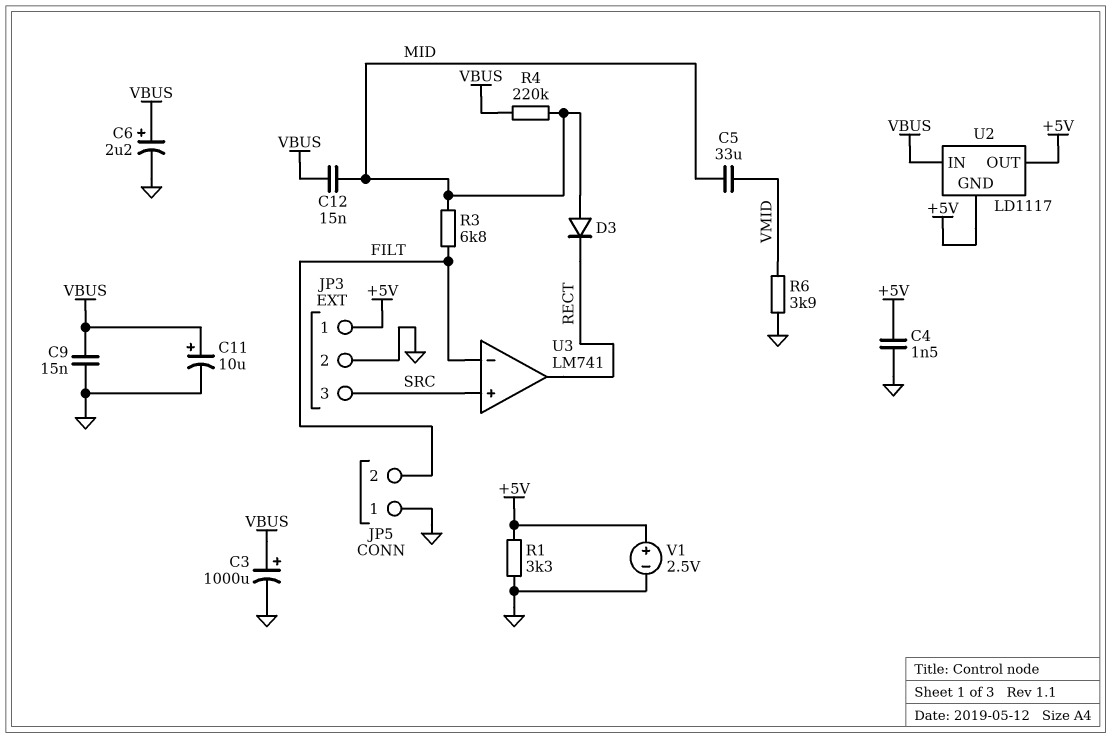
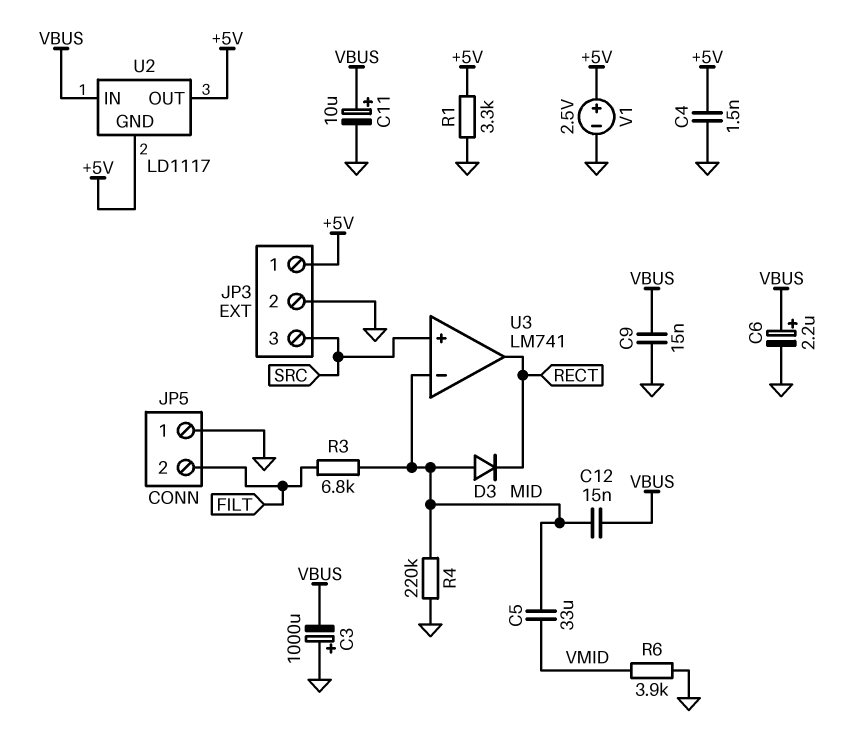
C3: 1000uF (plus VBUS, minus GND) -> 1000uF (plus GND, minus VBUS)
R4: 220k (MID, VBUS) -> 220k (GND, MID)
U3 pin in-: FILT -> MID

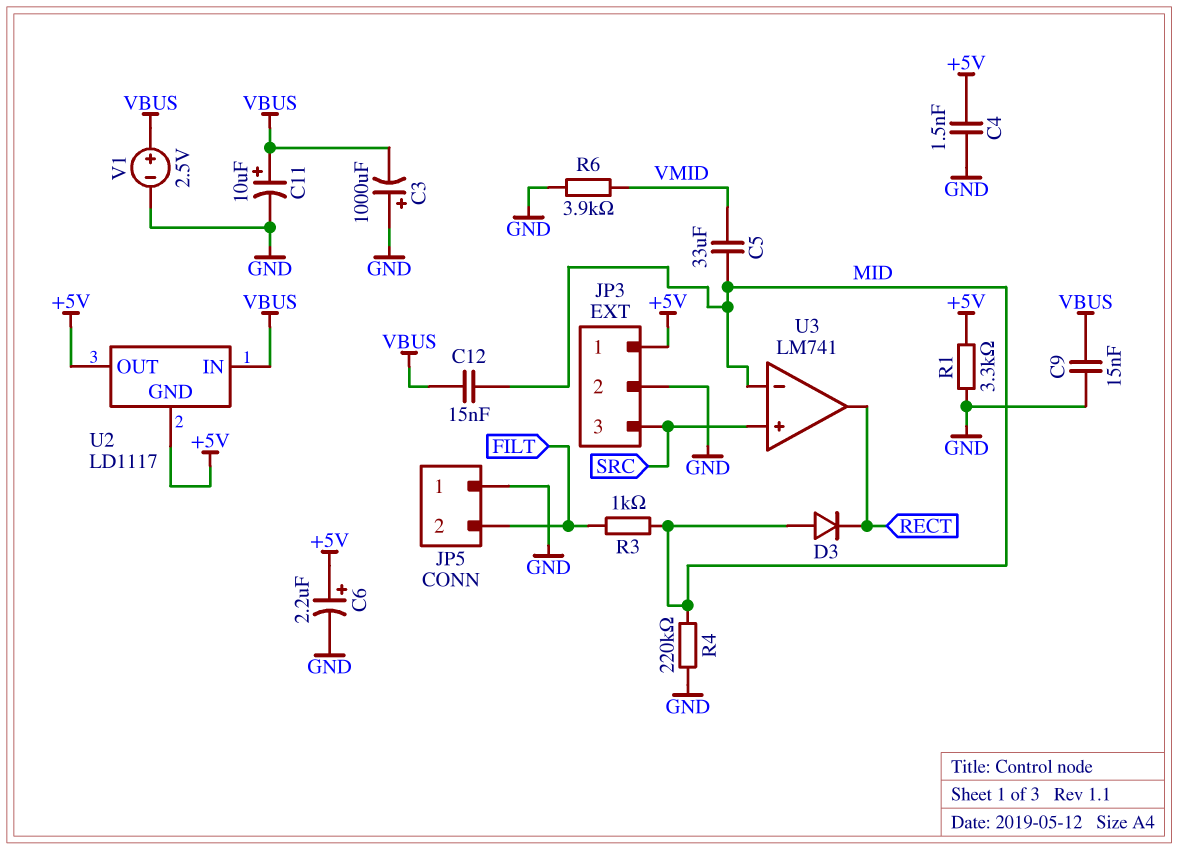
C6: 2.2uF (plus VBUS, minus GND) -> 2.2uF (plus +5V, minus GND)
R3: 6.8k (FILT, MID) -> 1k (FILT, MID)
V1: 2.5V (plus +5V, minus GND) -> 2.5V (plus VBUS, minus GND)

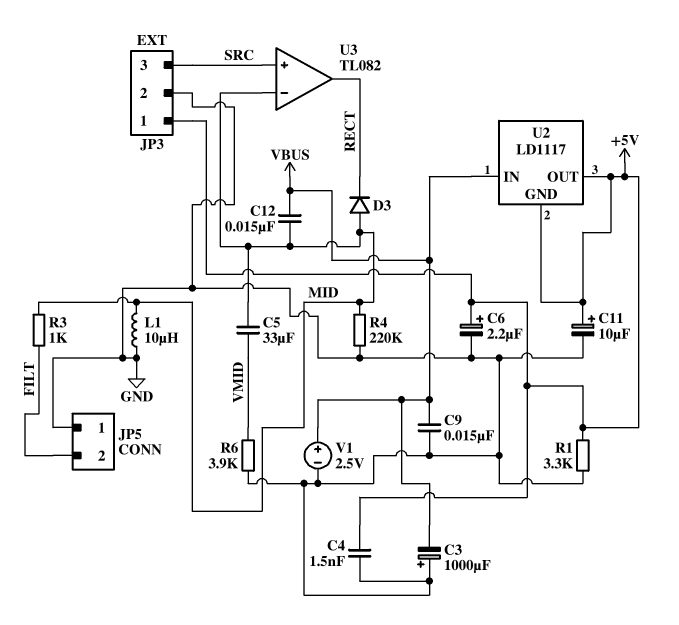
C11: 10uF (plus VBUS, minus GND) -> 10uF (plus +5V, minus GND)
L1: none -> 10uH (GND, MID)
U3: LM741 -> TL082

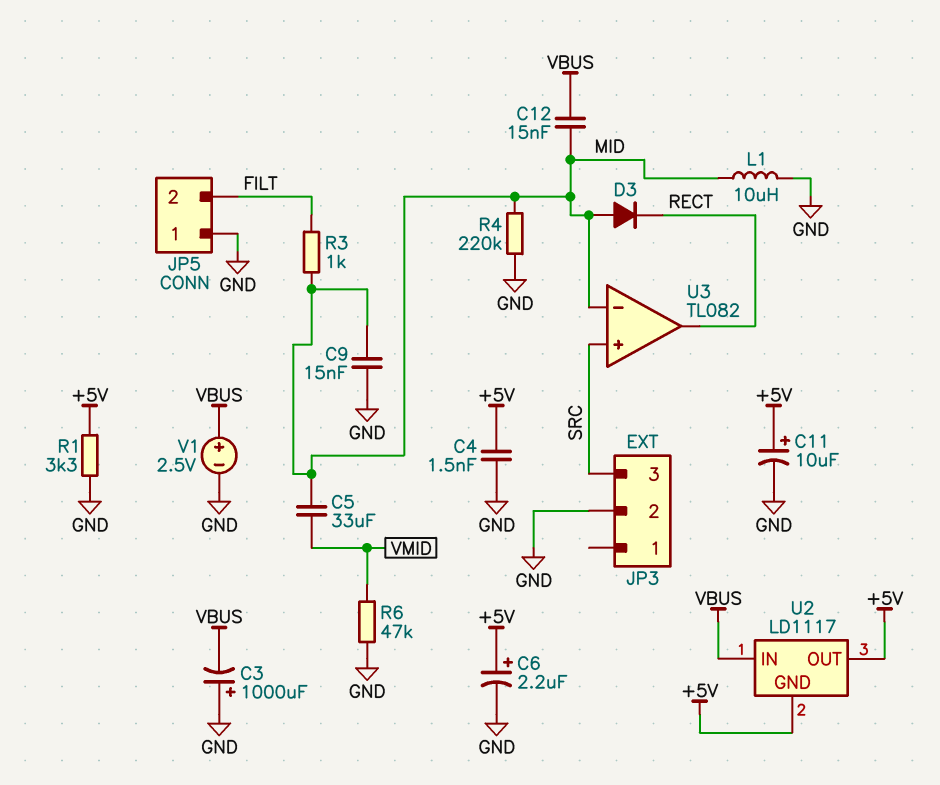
C9: 15nF (GND, VBUS) -> 15nF (GND, MID)
JP3 pin 1: +5V -> none
R6: 3.9k (GND, VMID) -> 47k (GND, VMID)

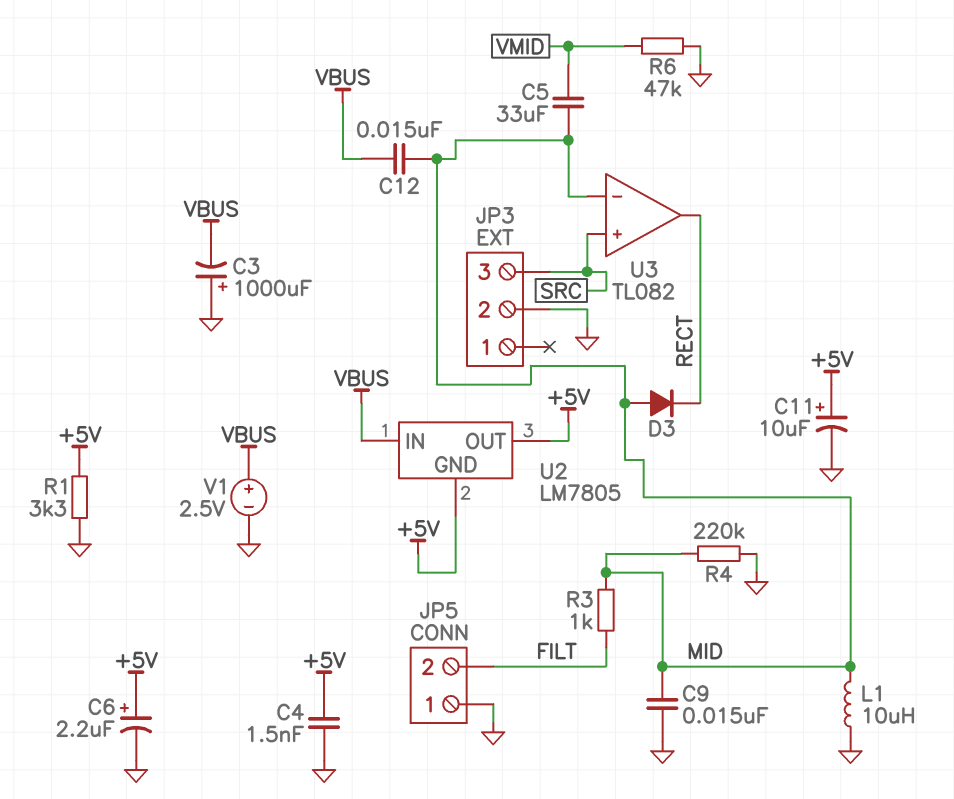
U2: LD1117 -> LM7805

